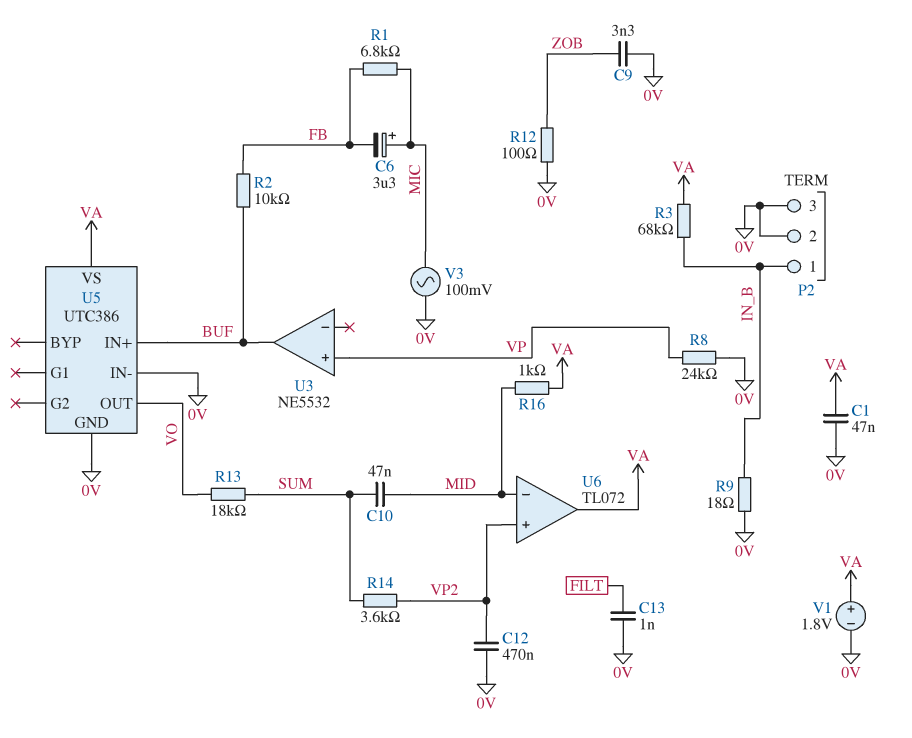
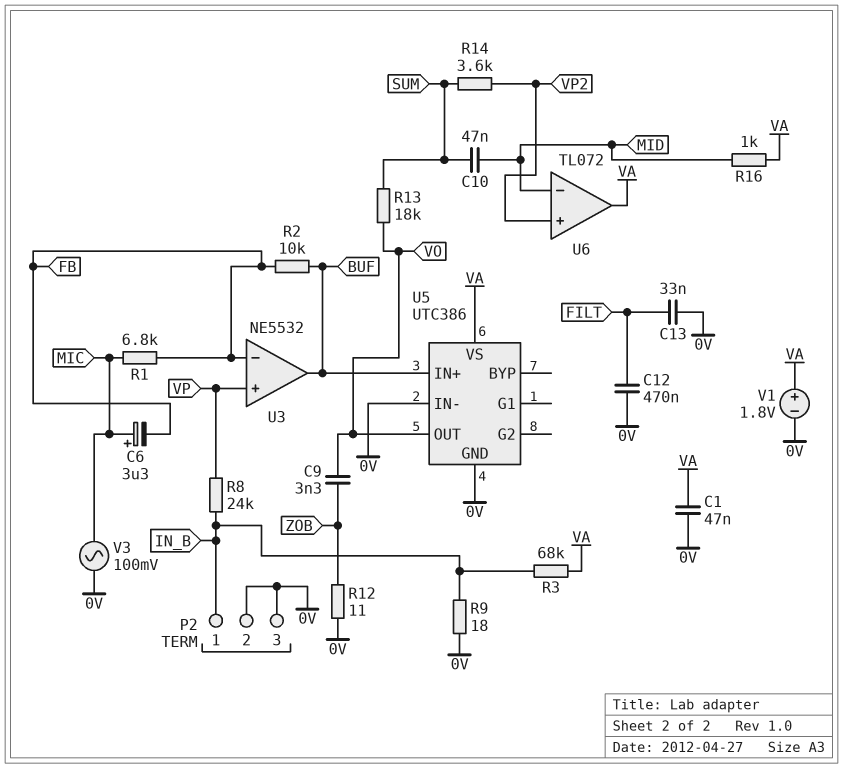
C9: 3.3nF (0V, ZOB) -> 3.3nF (VO, ZOB)
C12: 470nF (0V, VP2) -> 470nF (0V, FILT)
C13: 1nF (0V, FILT) -> 33nF (0V, FILT)
R8: 24k (0V, VP) -> 24k (IN_B, VP)
R12: 100 (0V, ZOB) -> 11 (0V, ZOB)
U3 pin in-: none -> FB

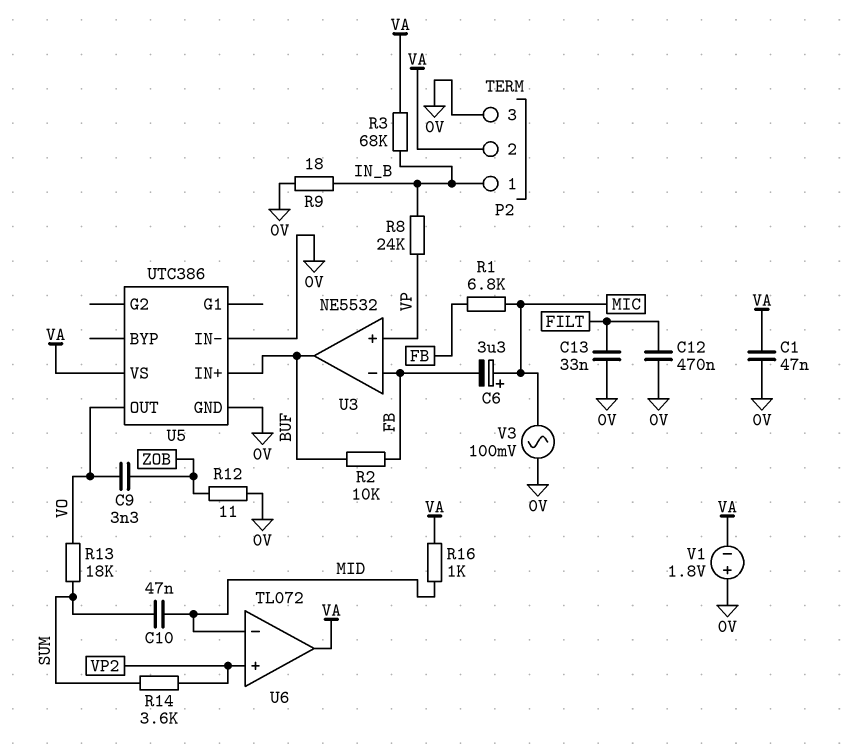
P2 pin 2: 0V -> VA
V1: 1.8V (plus VA, minus 0V) -> 1.8V (plus 0V, minus VA)

